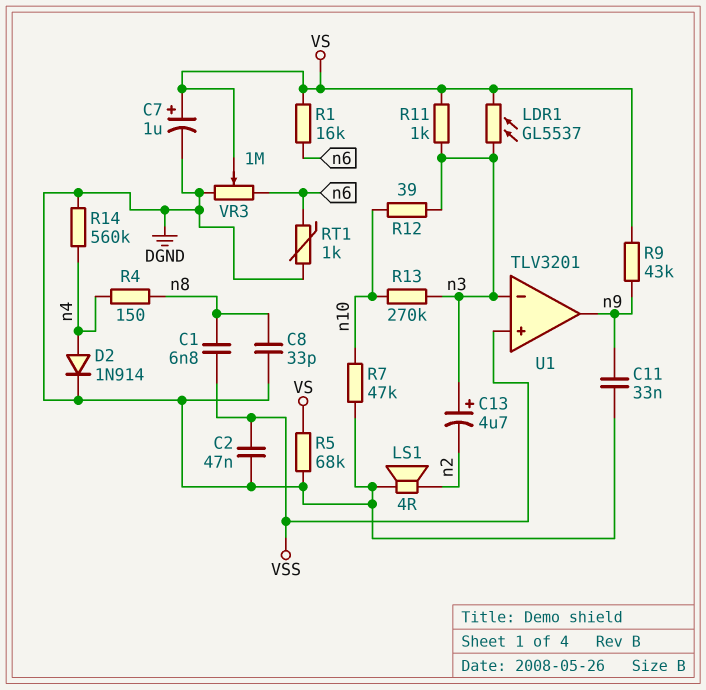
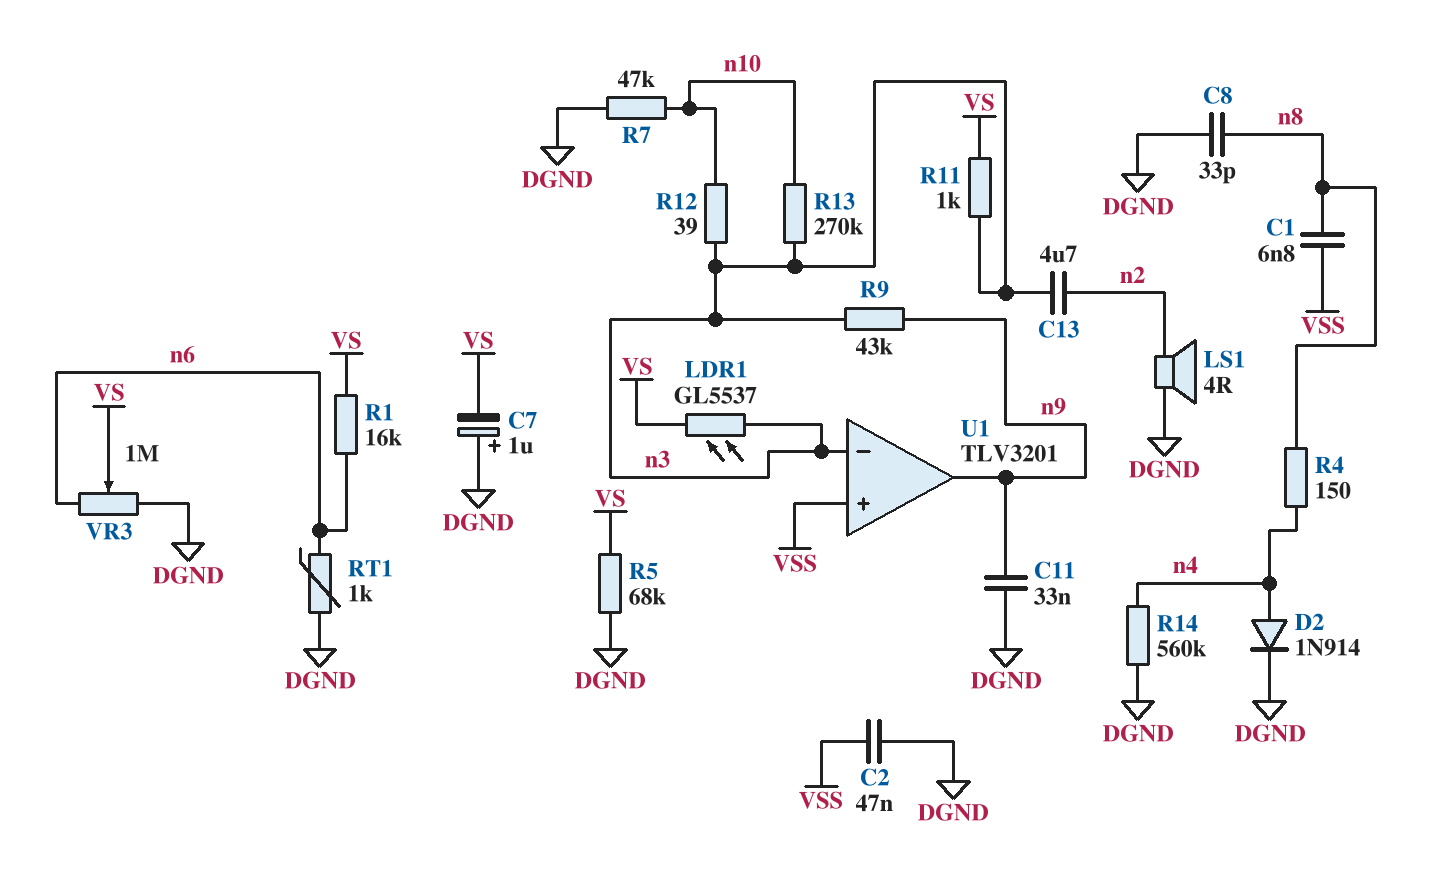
C7: 1uF (plus VS, minus DGND) -> 1uF (plus DGND, minus VS)
C13: 4.7uF (plus n3, minus n2) -> 4.7uF (n2, n3)
R9: 43k (VS, n9) -> 43k (n3, n9)

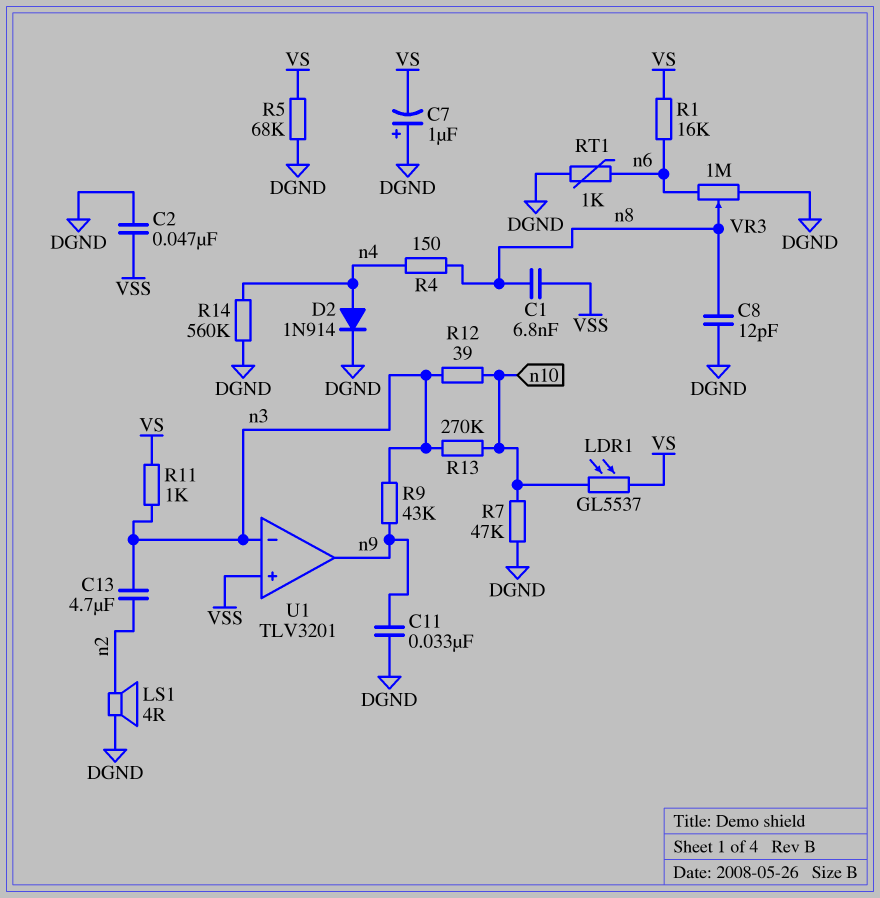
C8: 33pF (DGND, n8) -> 12pF (DGND, n8)
LDR1: GL5537 (VS, n3) -> GL5537 (VS, n10)
VR3: 1M (DGND, n6, wiper VS) -> 1M (DGND, n6, wiper n8)

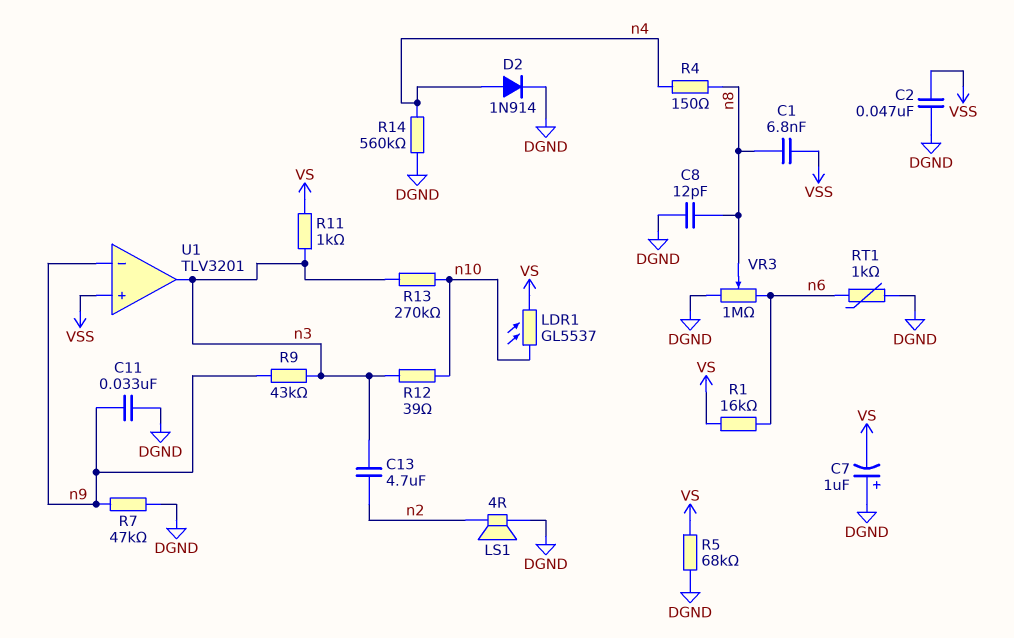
R7: 47k (DGND, n10) -> 47k (DGND, n9)
U1 pin in-: n3 -> n9
U1 pin out: n9 -> n3

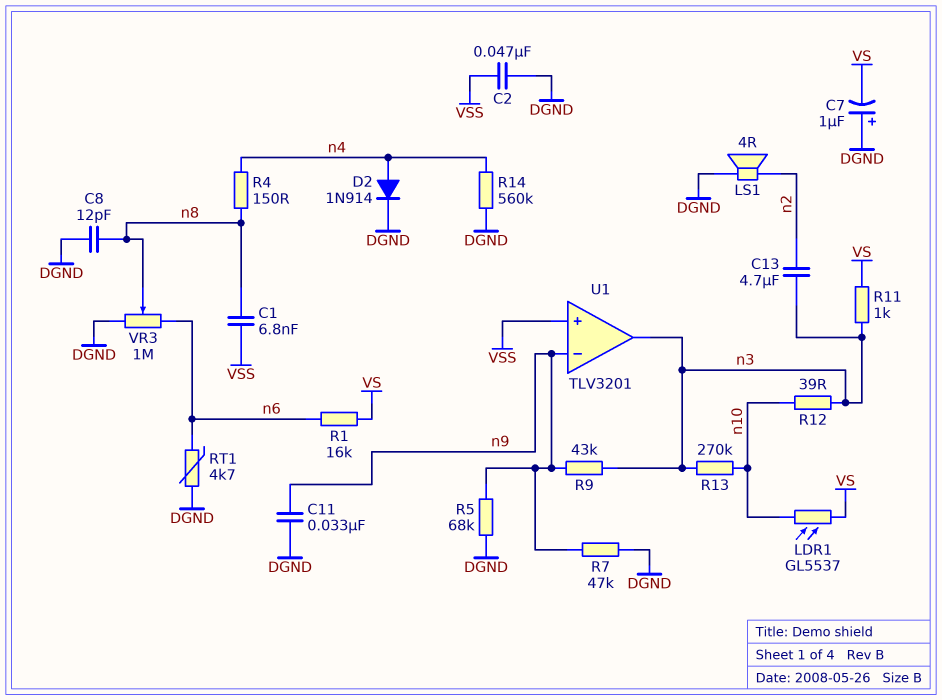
R5: 68k (DGND, VS) -> 68k (DGND, n9)
RT1: 1k (DGND, n6) -> 4.7k (DGND, n6)

